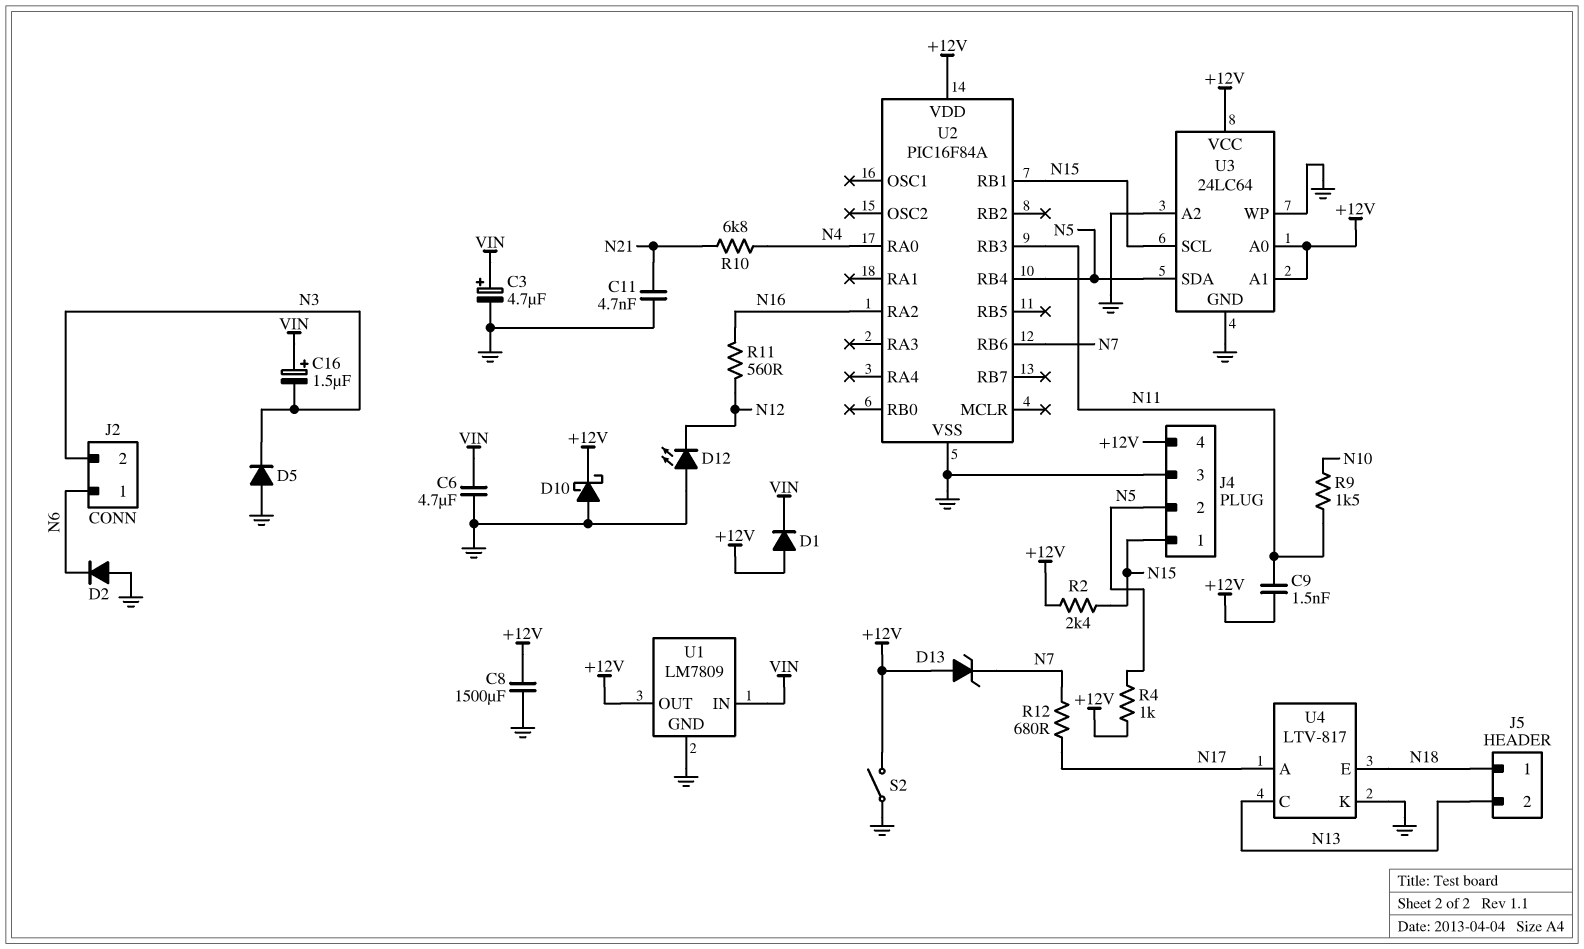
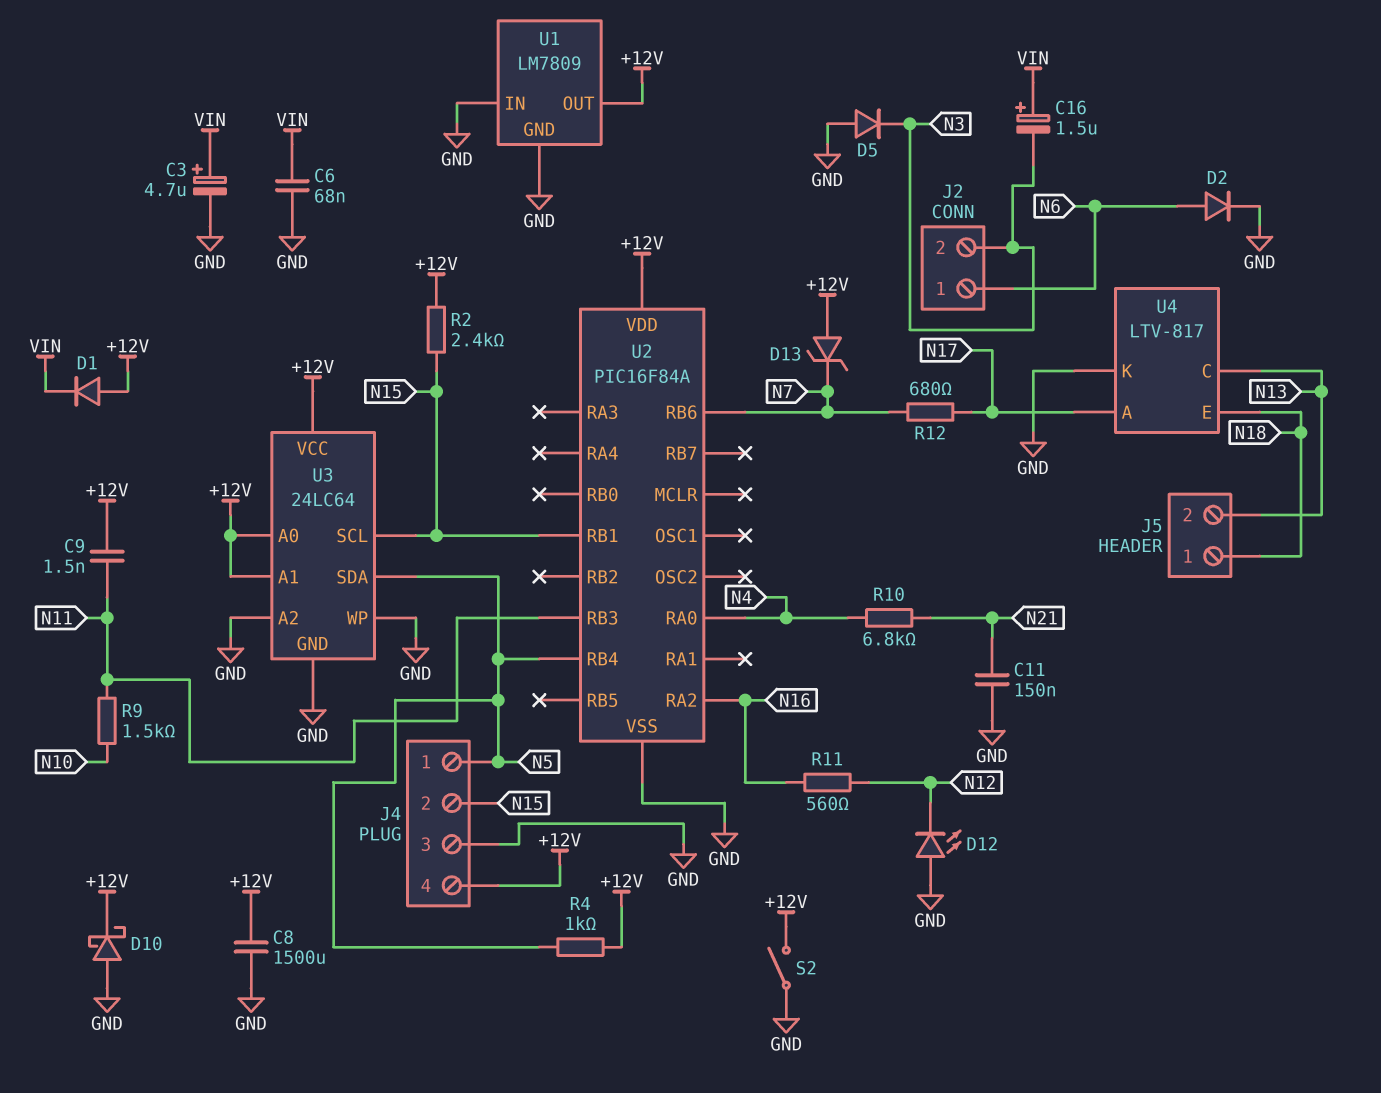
C6: 4.7uF (GND, VIN) -> 68nF (GND, VIN)
C11: 4.7nF (GND, N21) -> 150nF (GND, N21)
D2: diode (A GND, K N6) -> diode (A N6, K GND)
J4 pin 1: N15 -> N5
J4 pin 2: N5 -> N15
U1 pin IN: VIN -> GND

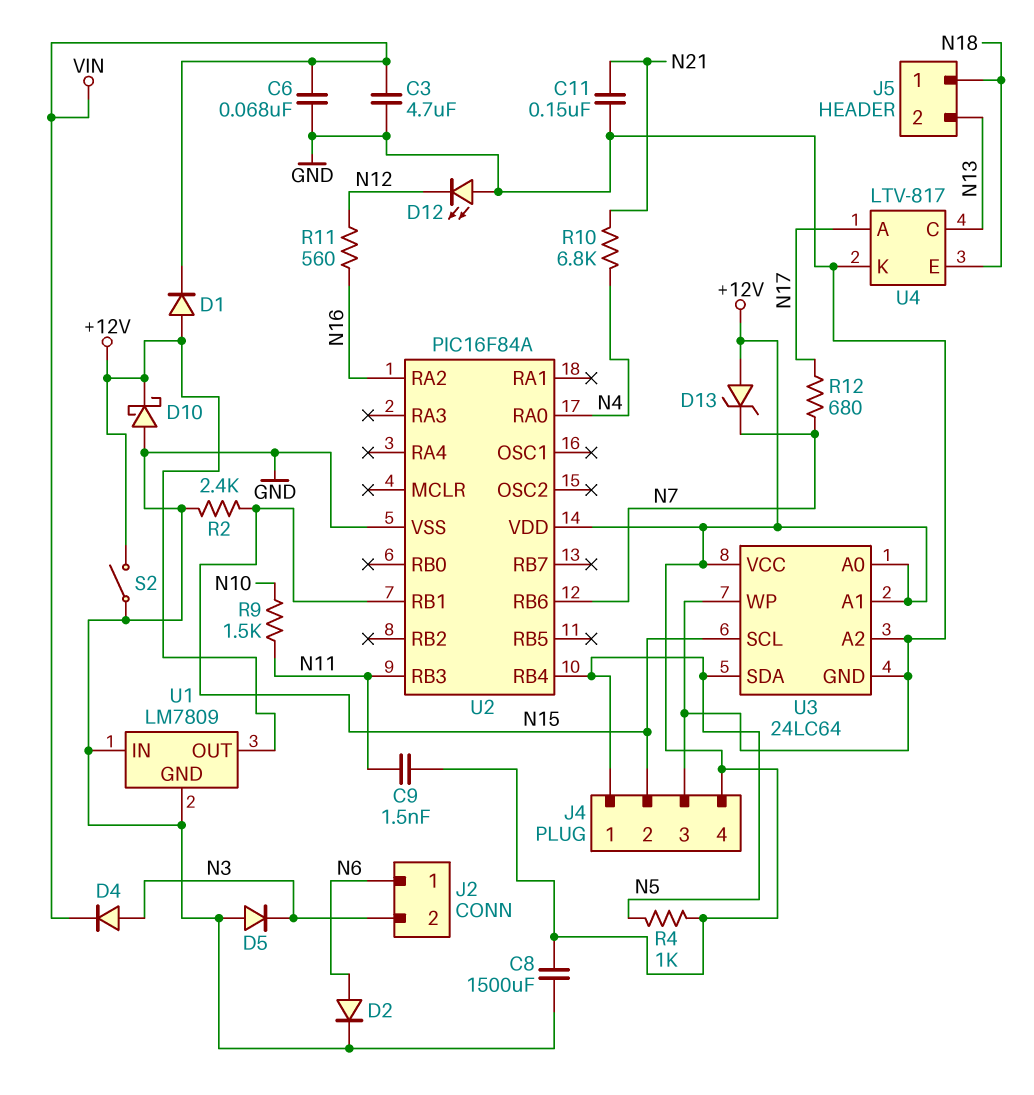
C3: 4.7uF (plus VIN, minus GND) -> 4.7uF (GND, VIN)
C16: 1.5uF (plus VIN, minus N3) -> none
D4: none -> diode (A N3, K VIN)
R2: 2.4k (+12V, N15) -> 2.4k (GND, N15)

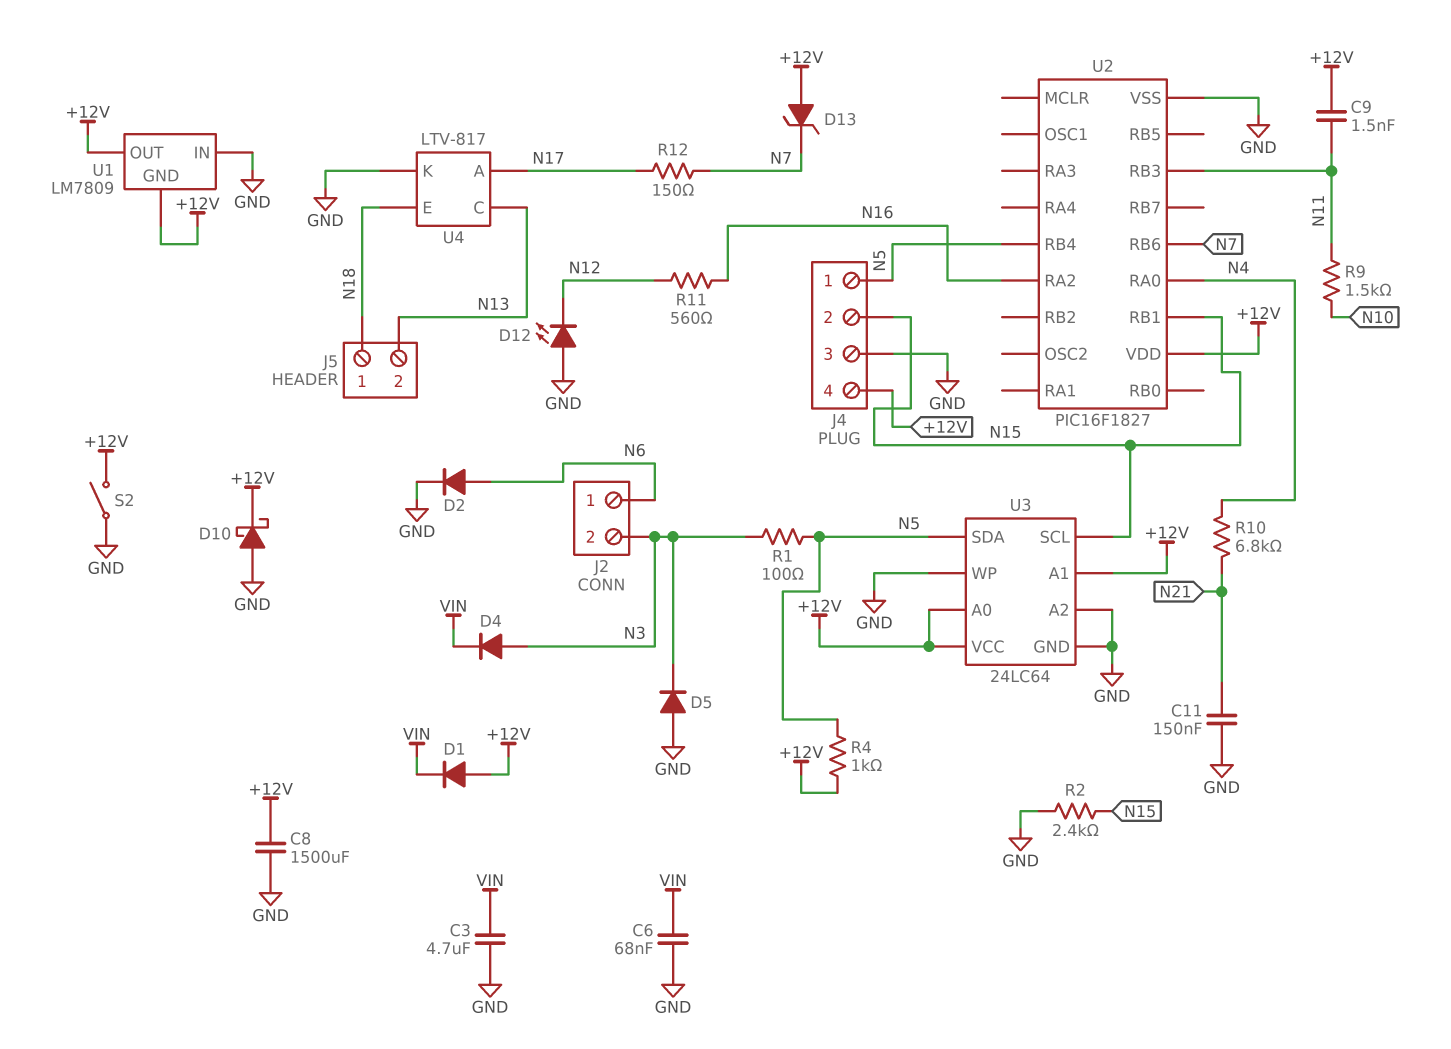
R1: none -> 100 (N3, N5)
R12: 680 (N7, N17) -> 150 (N7, N17)
U1 pin GND: GND -> +12V
U2: PIC16F84A -> PIC16F1827

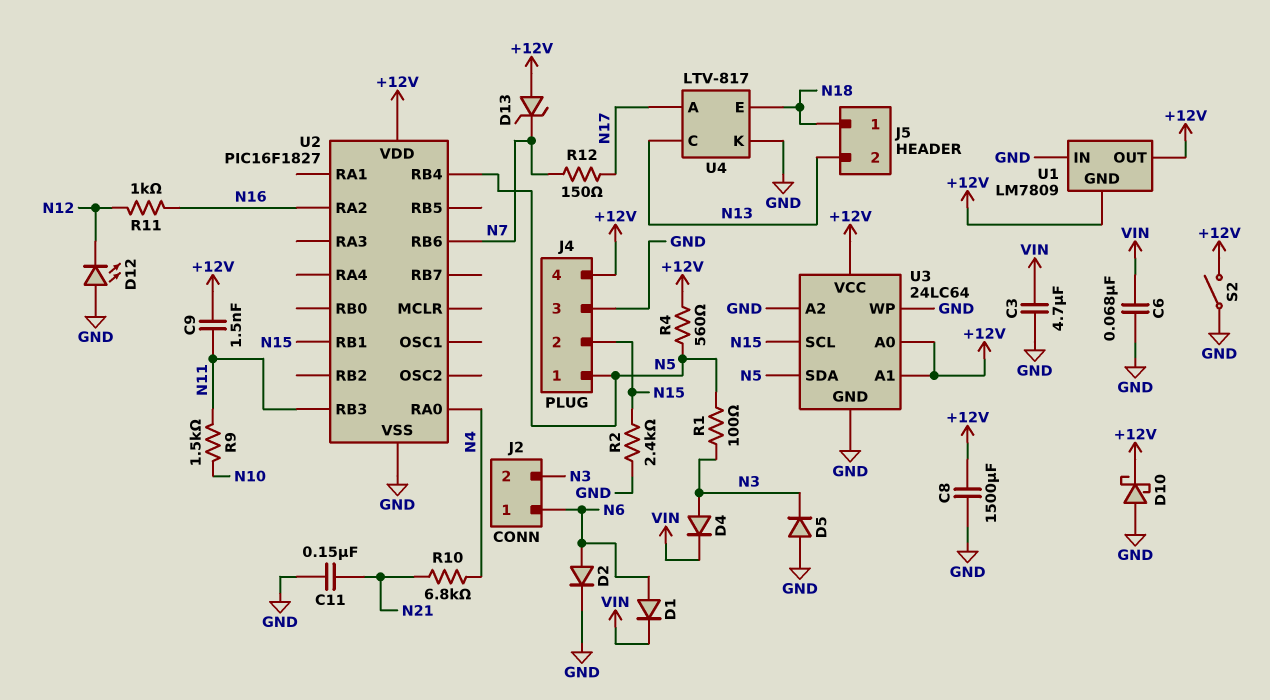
D1: diode (A +12V, K VIN) -> diode (A N6, K VIN)
R4: 1k (+12V, N5) -> 560 (+12V, N5)
R11: 560 (N12, N16) -> 1k (N12, N16)

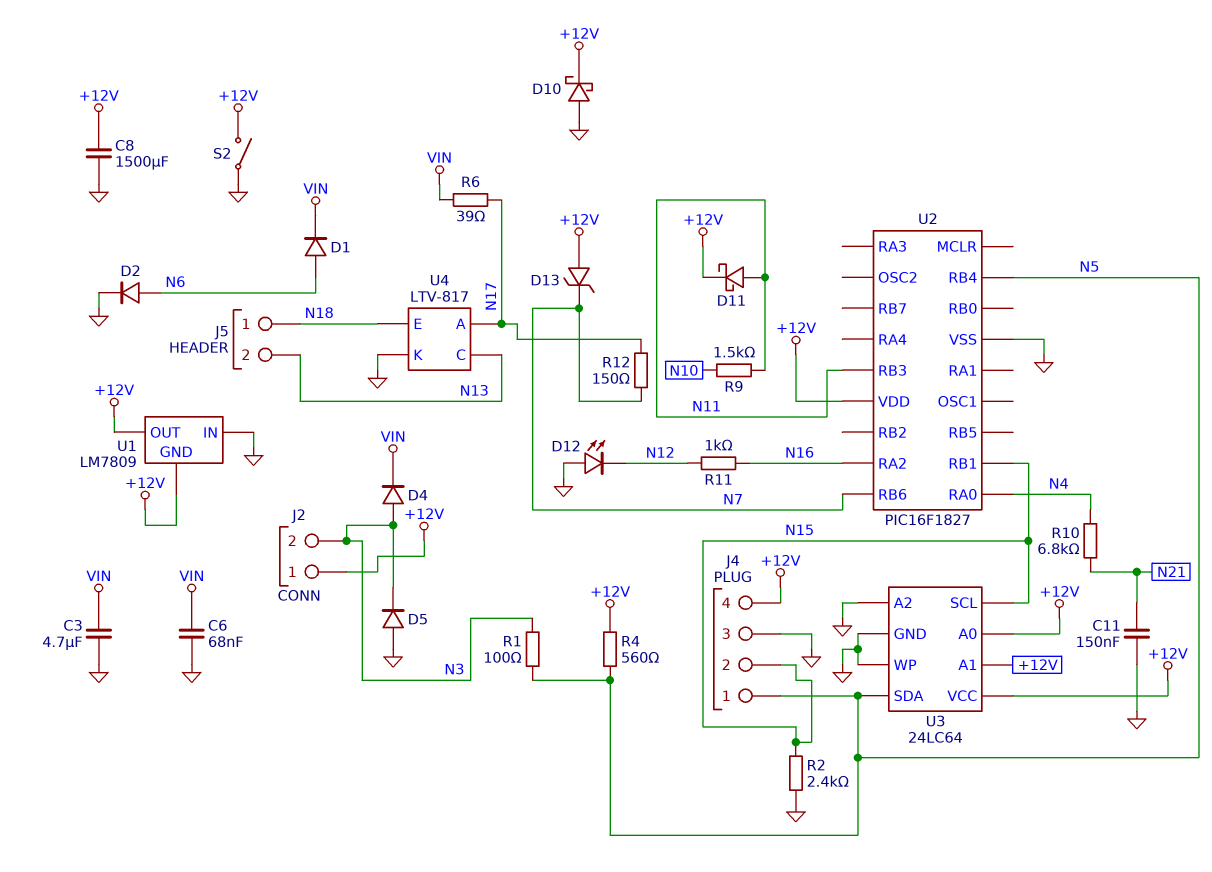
C9: 1.5nF (+12V, N11) -> none
D11: none -> schottky (A N11, K +12V)
J2 pin 1: N6 -> +12V
R6: none -> 39 (N17, VIN)

